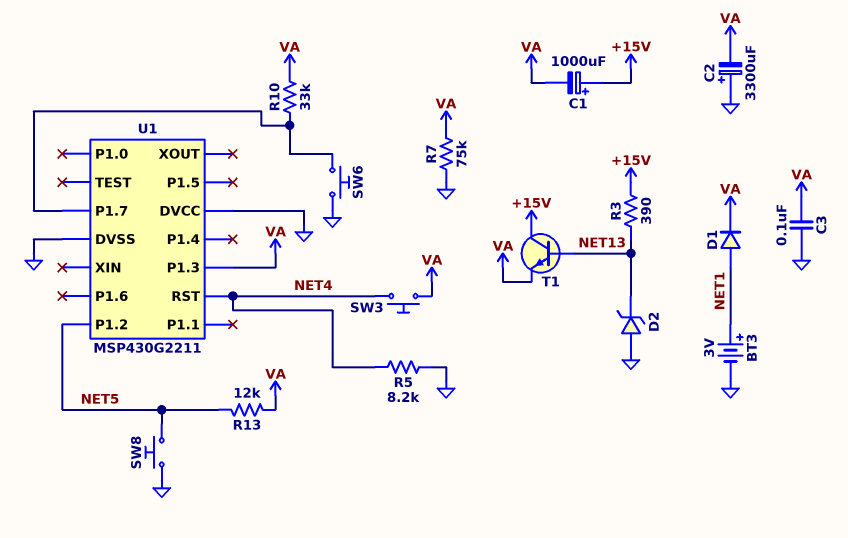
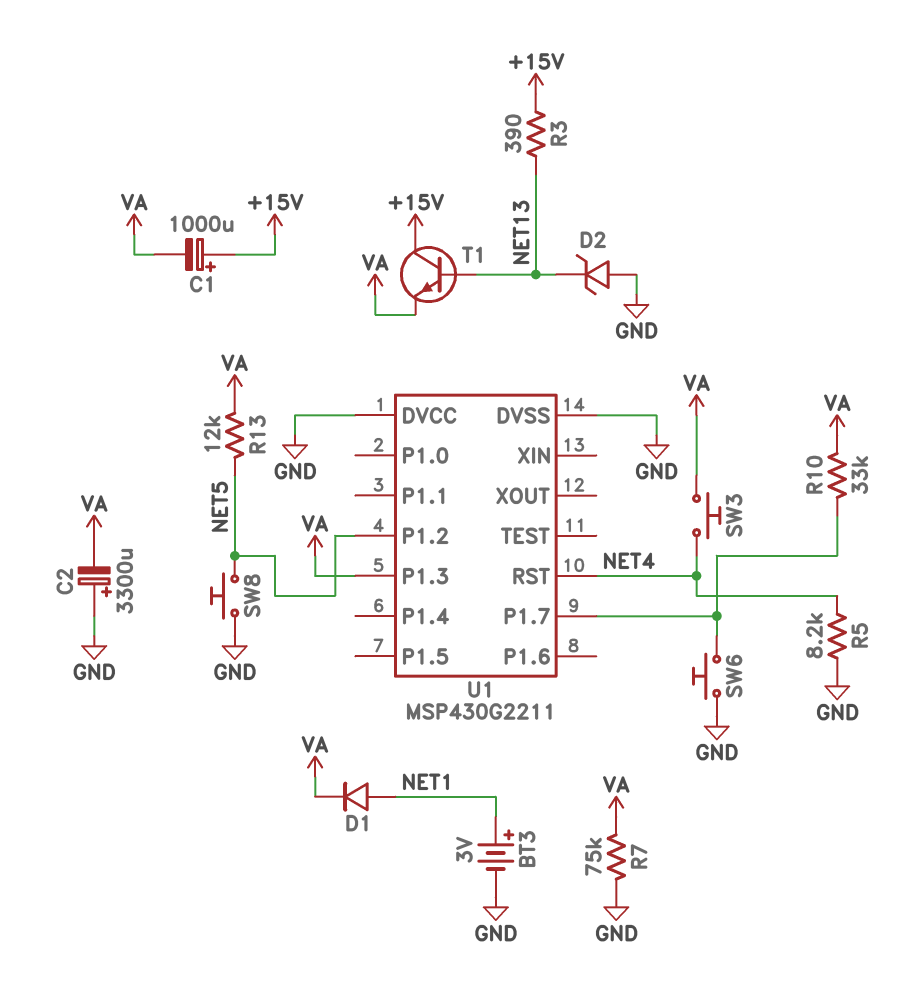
C3: 100nF (GND, VA) -> none

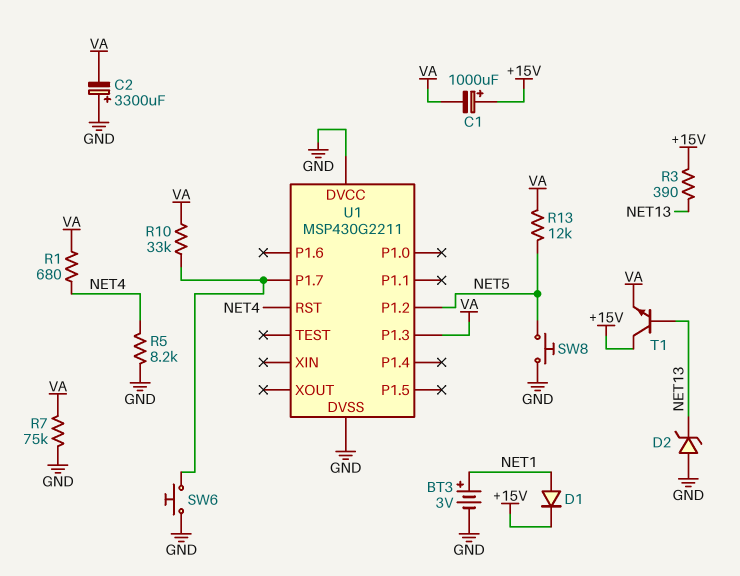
D1: diode (A NET1, K VA) -> diode (A NET1, K +15V)
R1: none -> 680 (NET4, VA)
SW3: button (NET4, VA) -> none

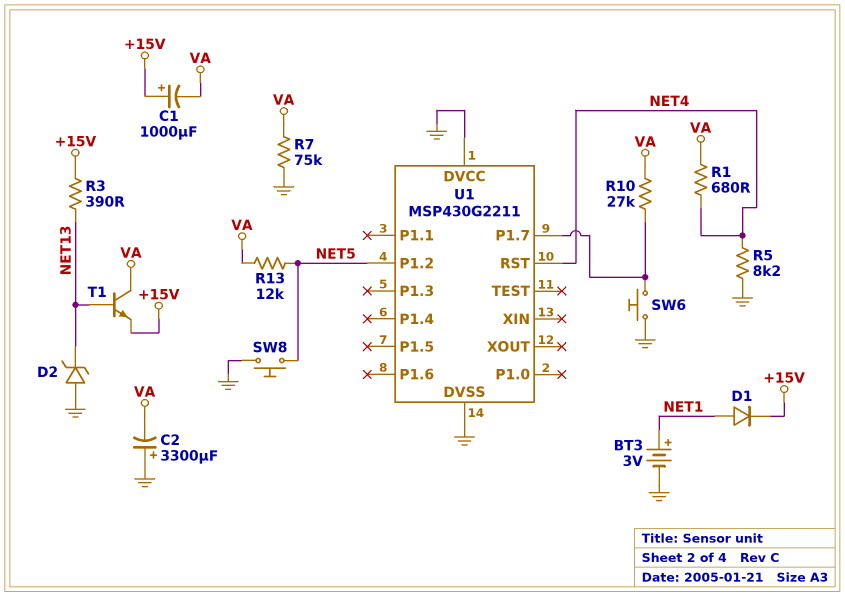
R10: 33k (U1/P1.7, VA) -> 27k (U1/P1.7, VA)
T1: NPN (B NET13, C +15V, E VA) -> NPN (B NET13, C VA, E +15V)
U1 pin P1.3: VA -> none

